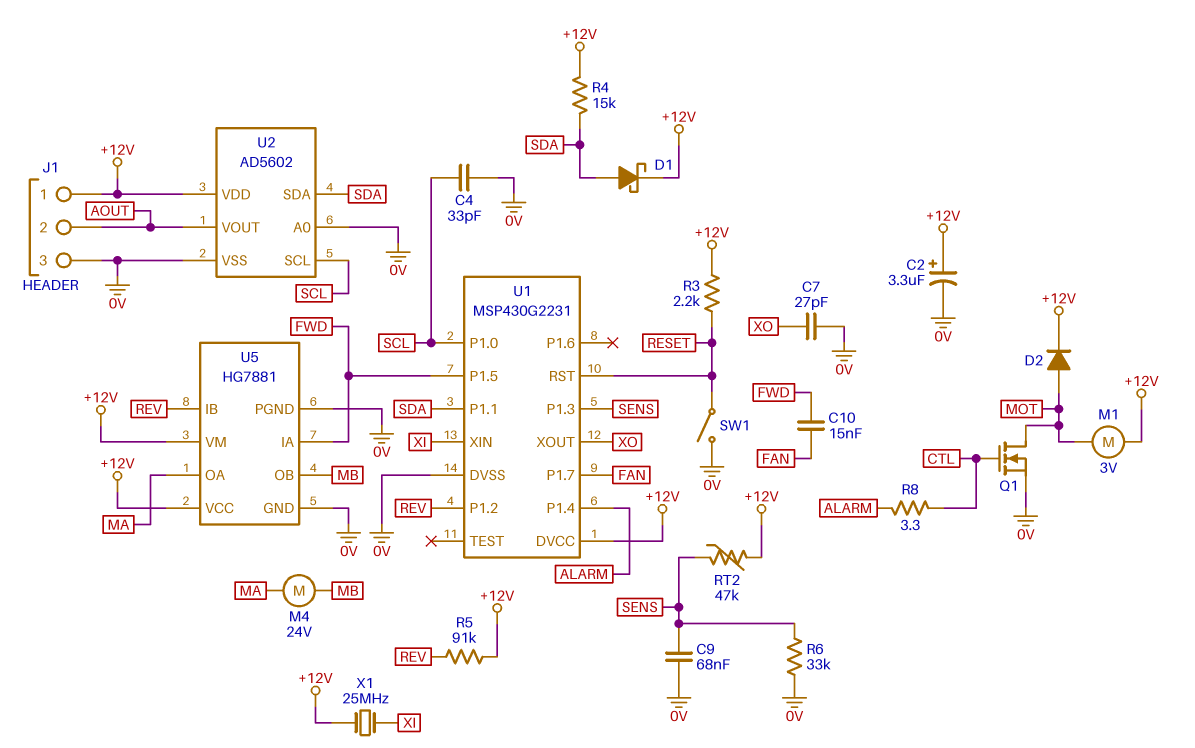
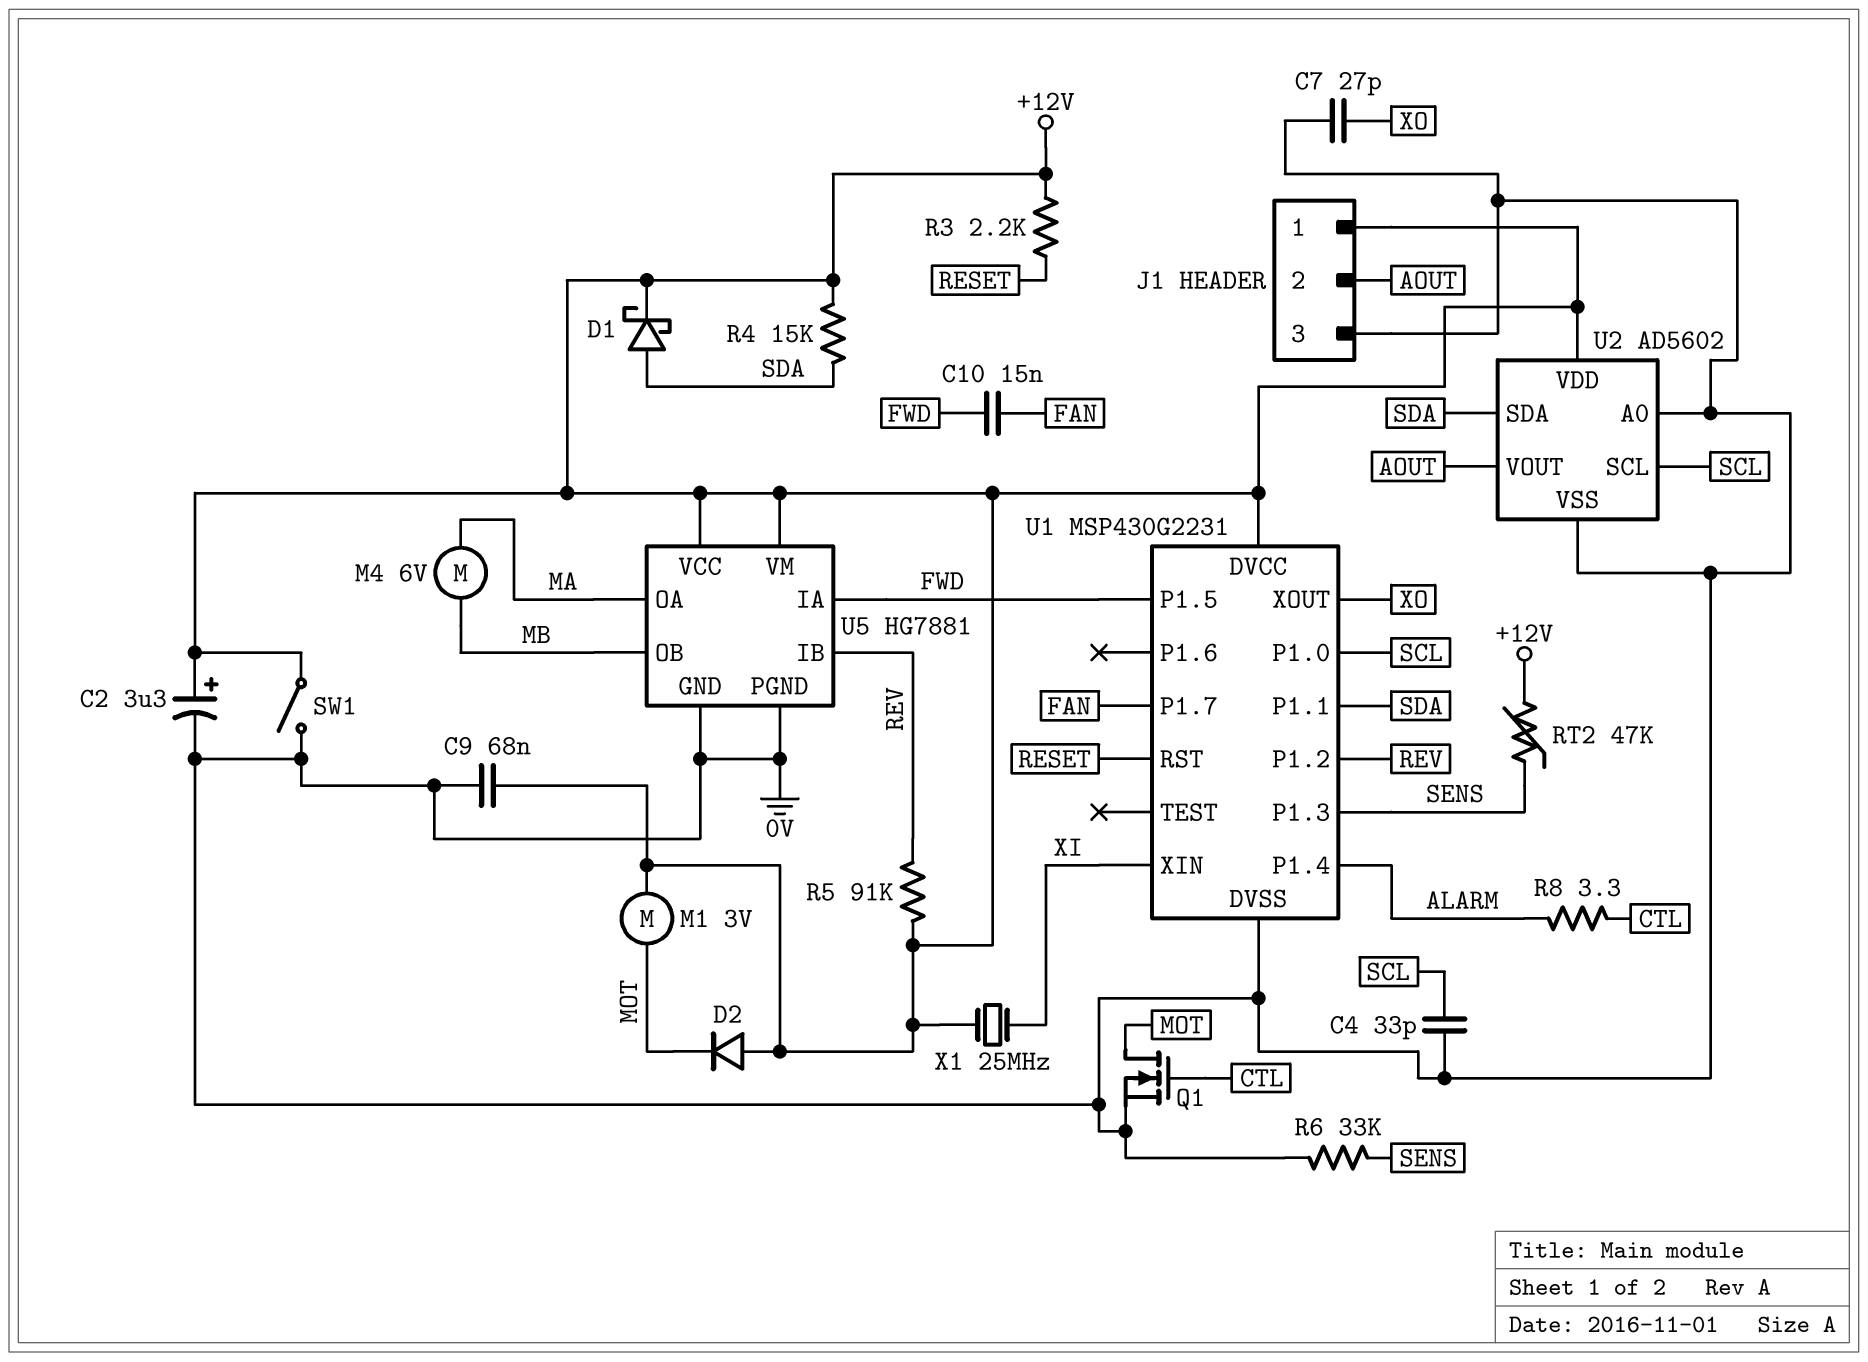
C9: 68nF (0V, SENS) -> 68nF (+12V, 0V)
D2: diode (A MOT, K +12V) -> diode (A +12V, K MOT)
M4: motor 24V (MA, MB) -> motor 6V (MA, MB)
SW1: switch (0V, RESET) -> switch (+12V, 0V)

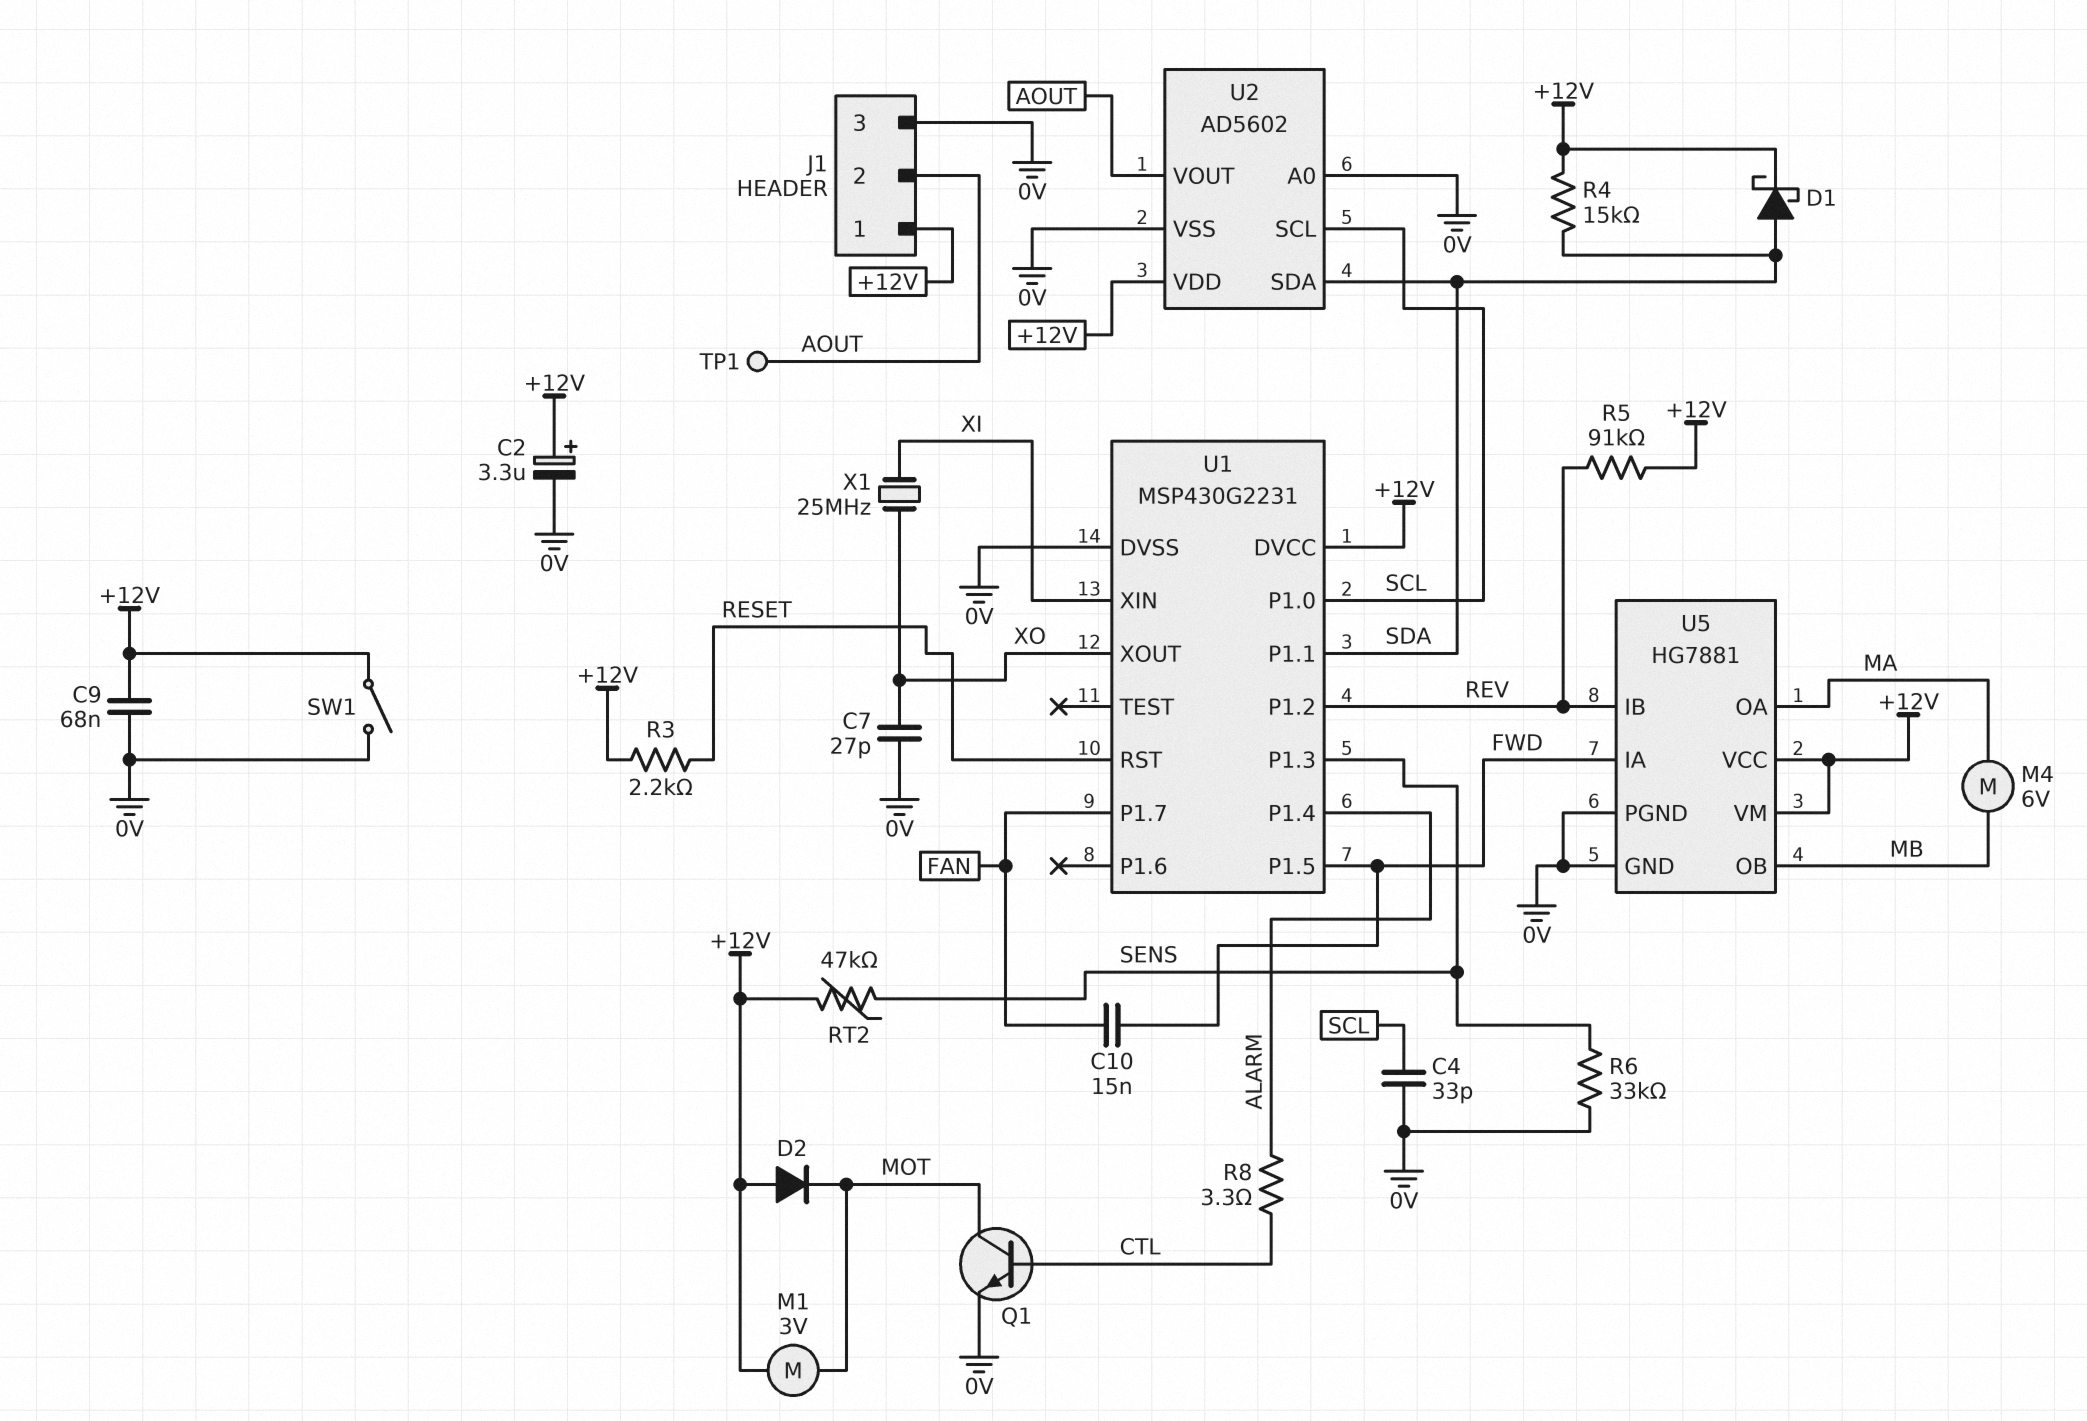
Q1: NMOS (G CTL, D MOT, S 0V) -> NPN (B CTL, C MOT, E 0V)
TP1: none -> test point (AOUT)
X1: 25MHz (+12V, XI) -> 25MHz (XI, XO)

